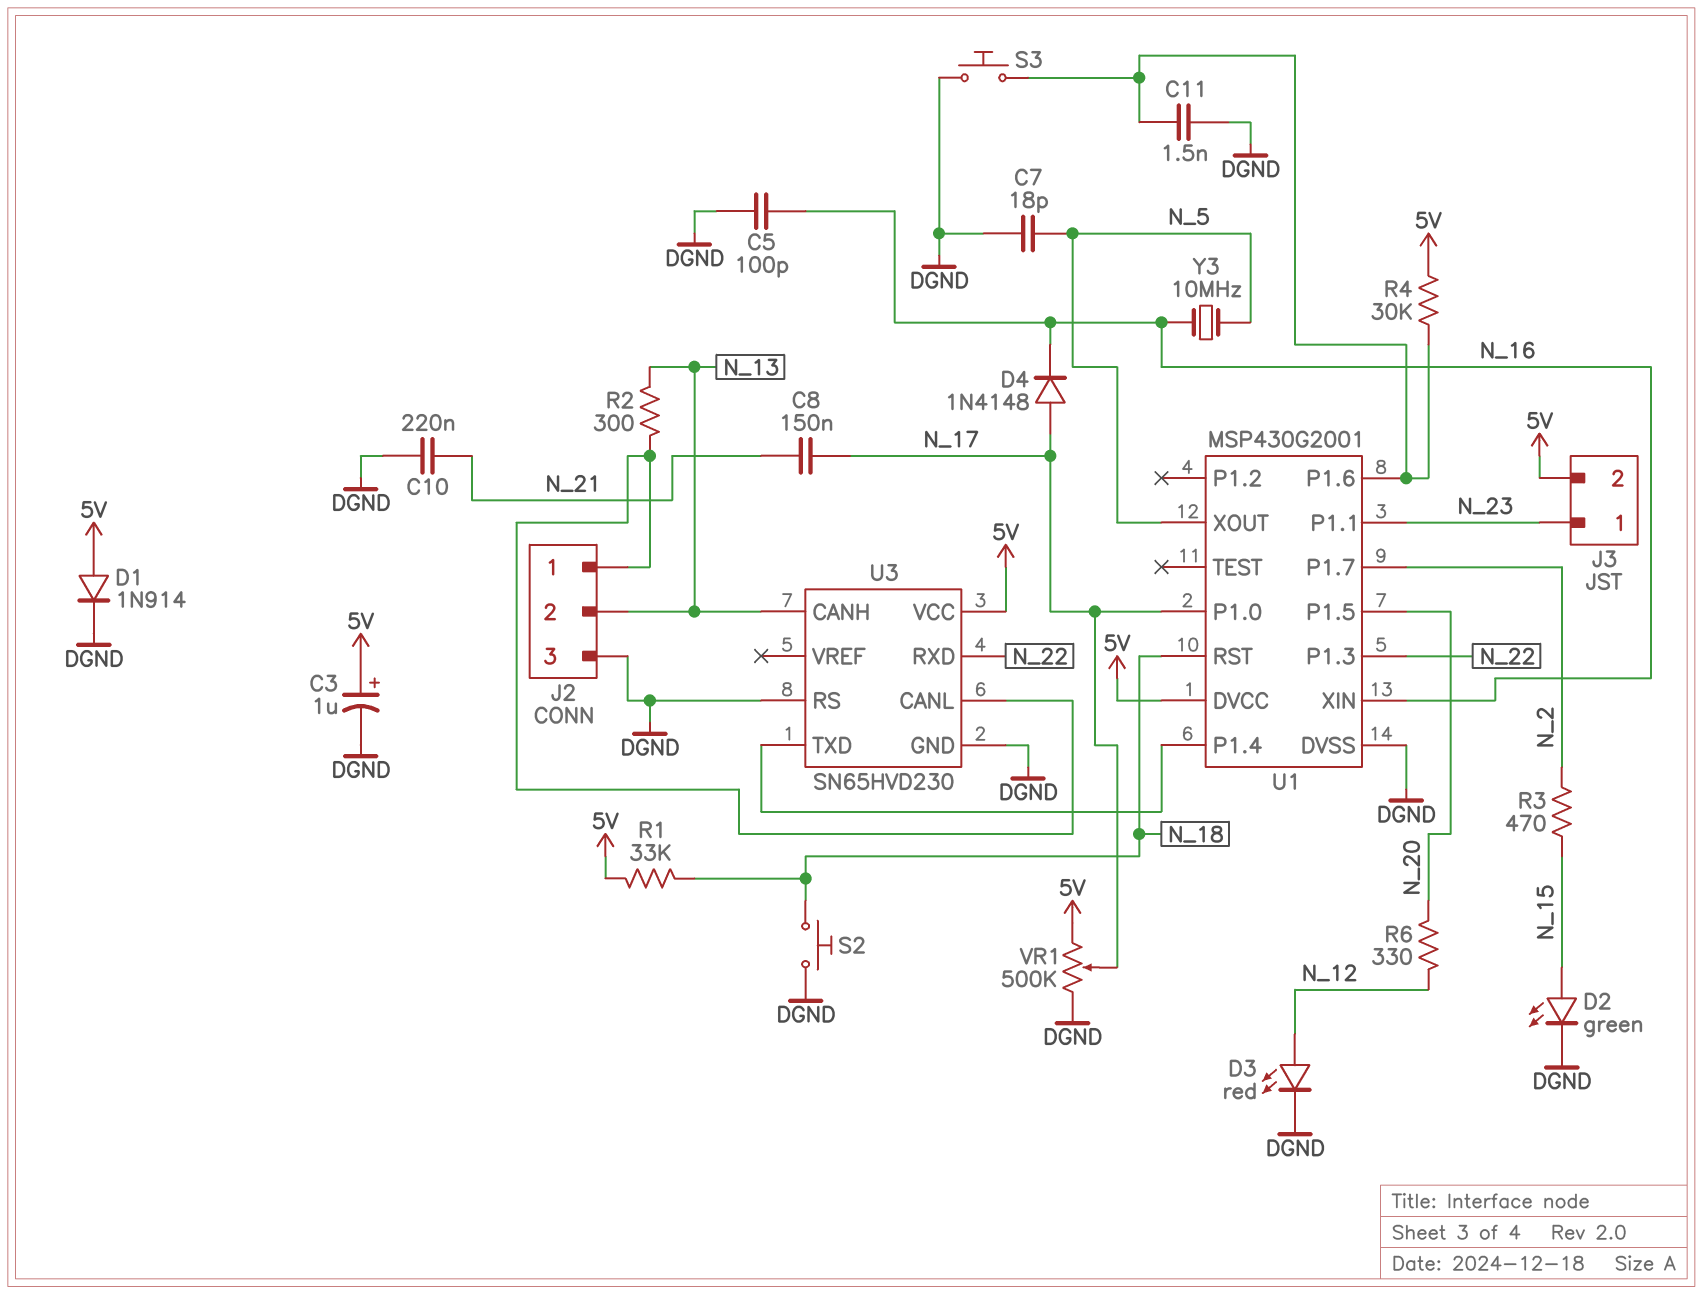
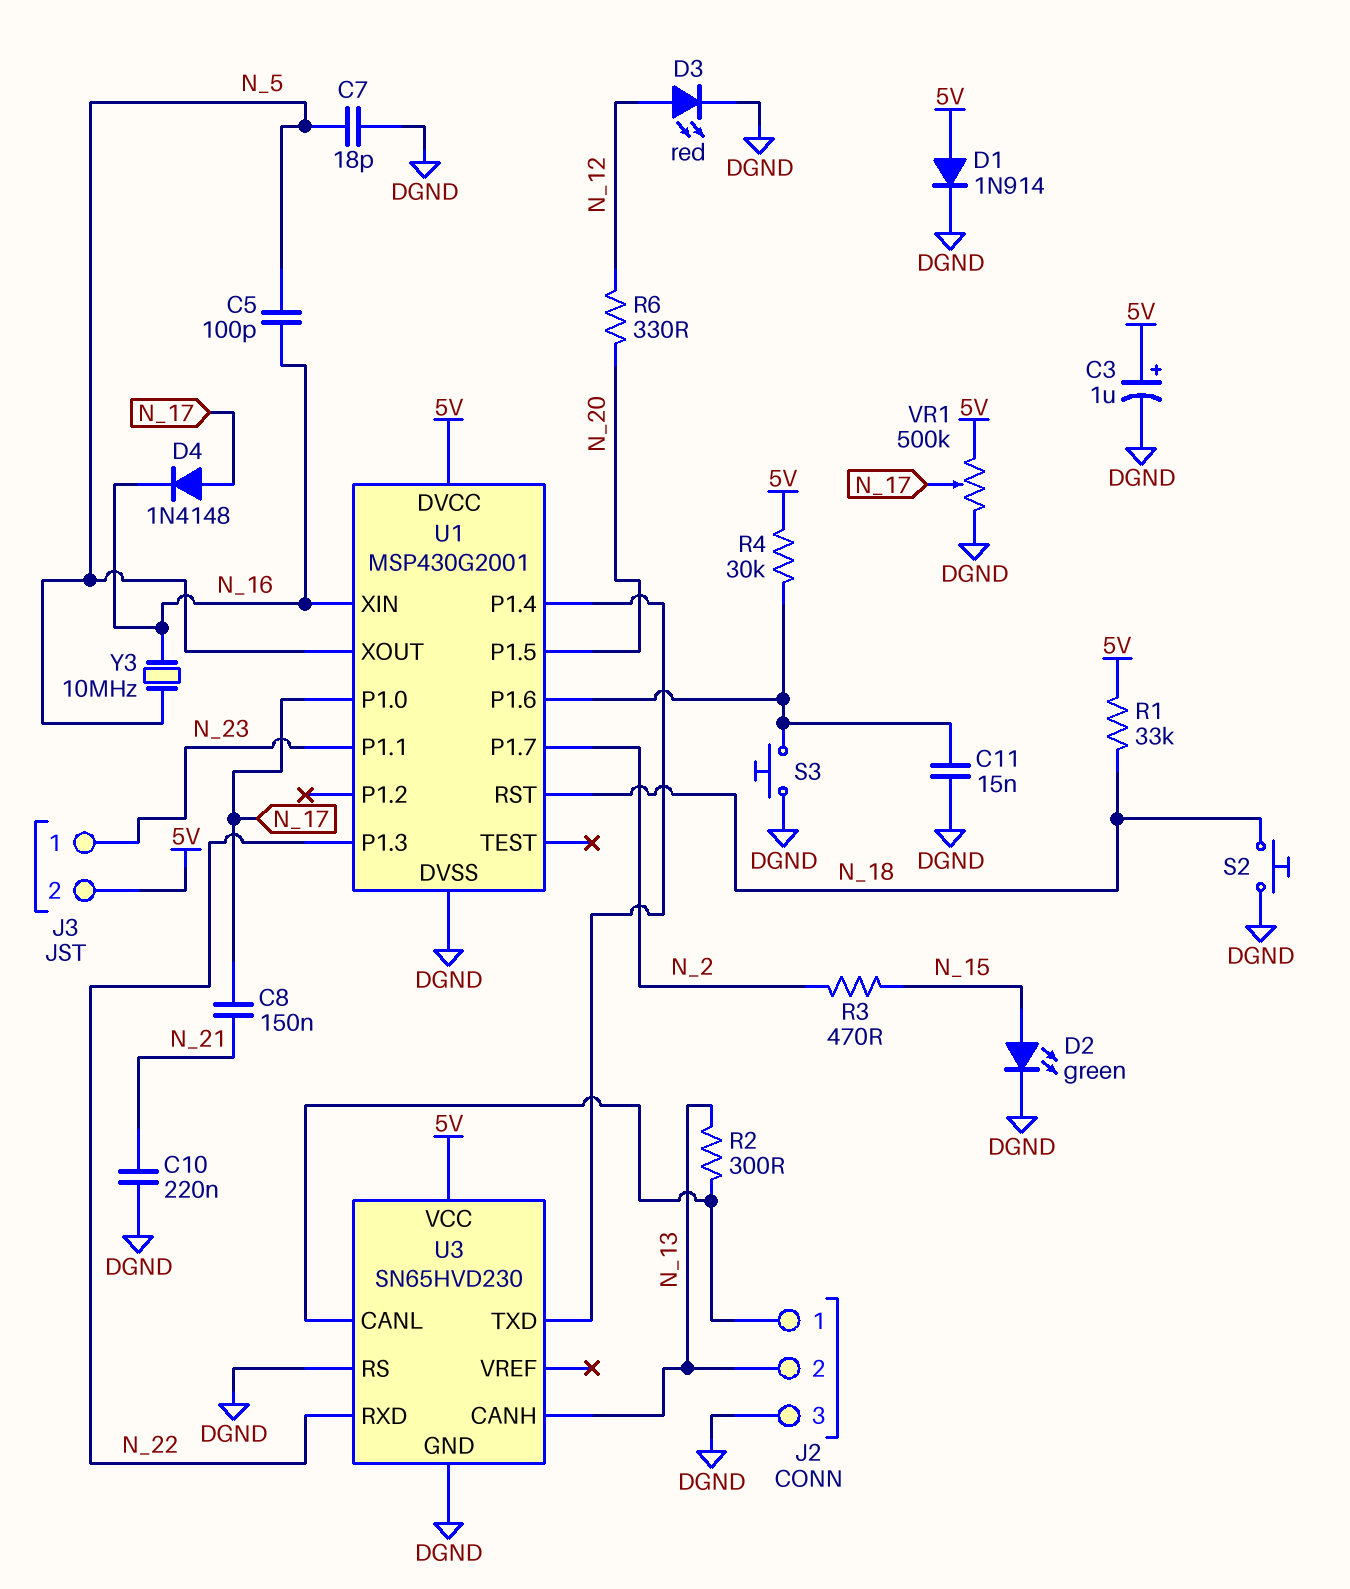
C5: 100pF (DGND, N_16) -> 100pF (N_5, N_16)
C11: 1.5nF (DGND, U1/P1.6) -> 15nF (DGND, U1/P1.6)

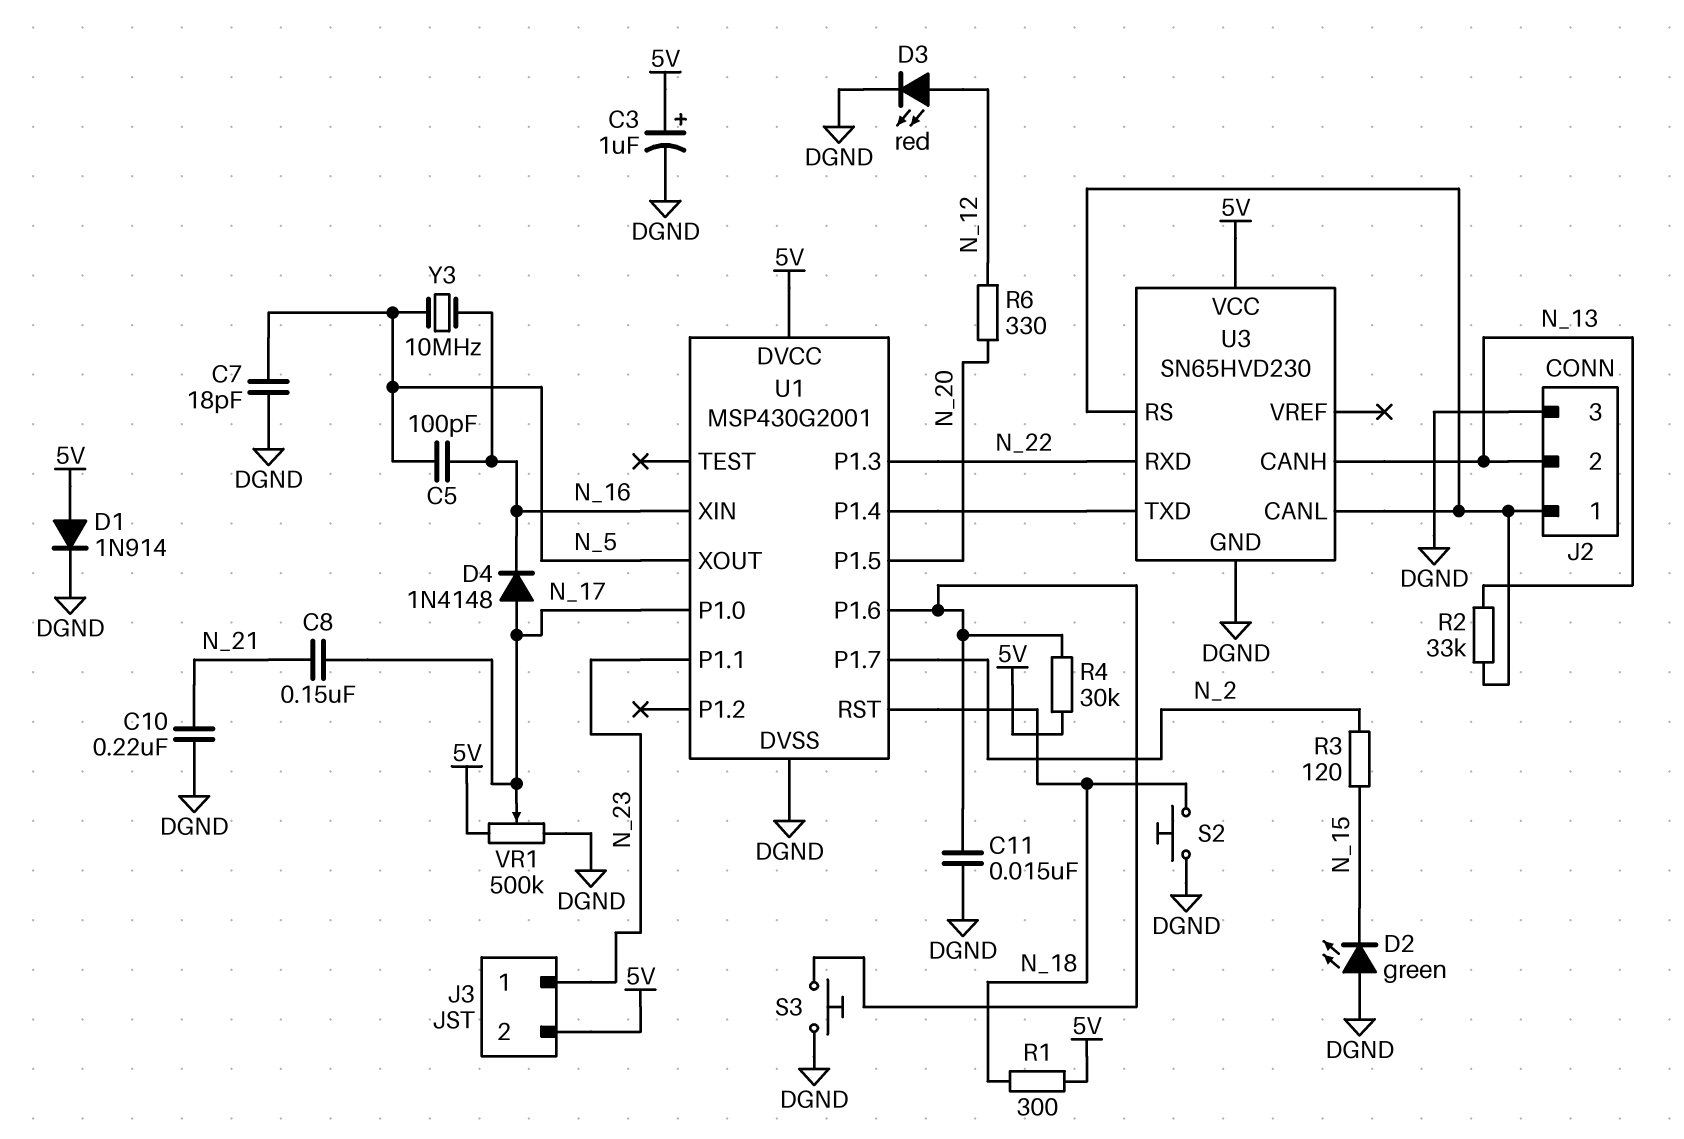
D2: LED green (A N_15, K DGND) -> LED green (A DGND, K N_15)
R1: 33k (5V, N_18) -> 300 (5V, N_18)
R2: 300 (J2/1, N_13) -> 33k (J2/1, N_13)
R3: 470 (N_2, N_15) -> 120 (N_2, N_15)
U3 pin RS: DGND -> J2/1

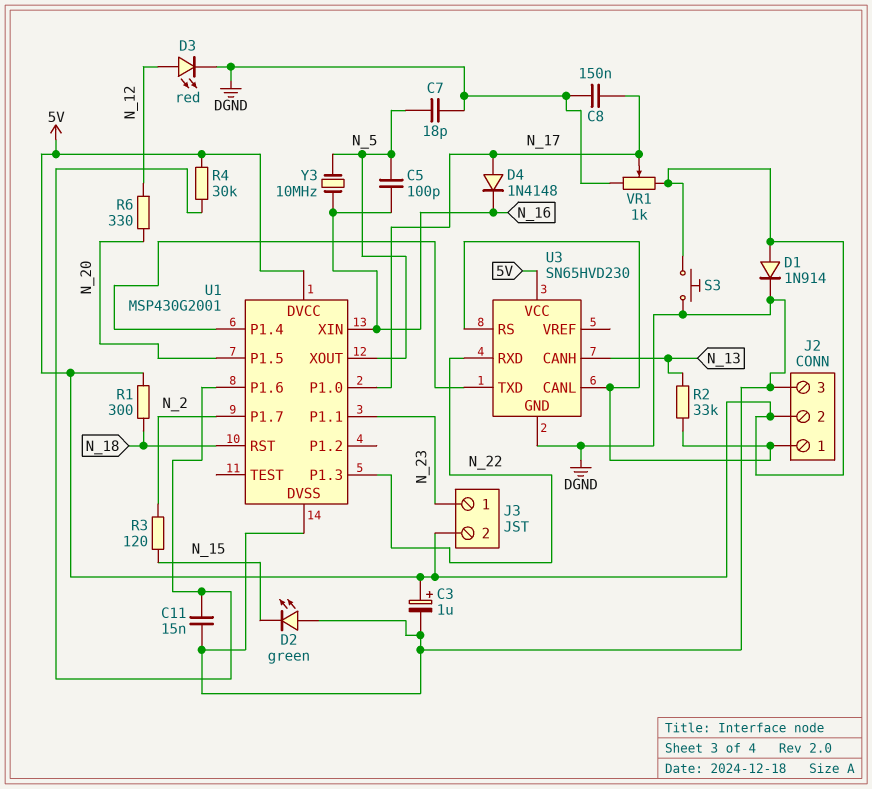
C8: 150nF (N_17, N_21) -> 150nF (DGND, N_17)
C10: 220nF (DGND, N_21) -> none
J2 pin 2: N_13 -> 5V
S2: button (DGND, N_18) -> none
S3: button (DGND, U1/P1.6) -> button (5V, DGND)
VR1: 500k (5V, DGND, wiper N_17) -> 1k (5V, DGND, wiper N_17)

